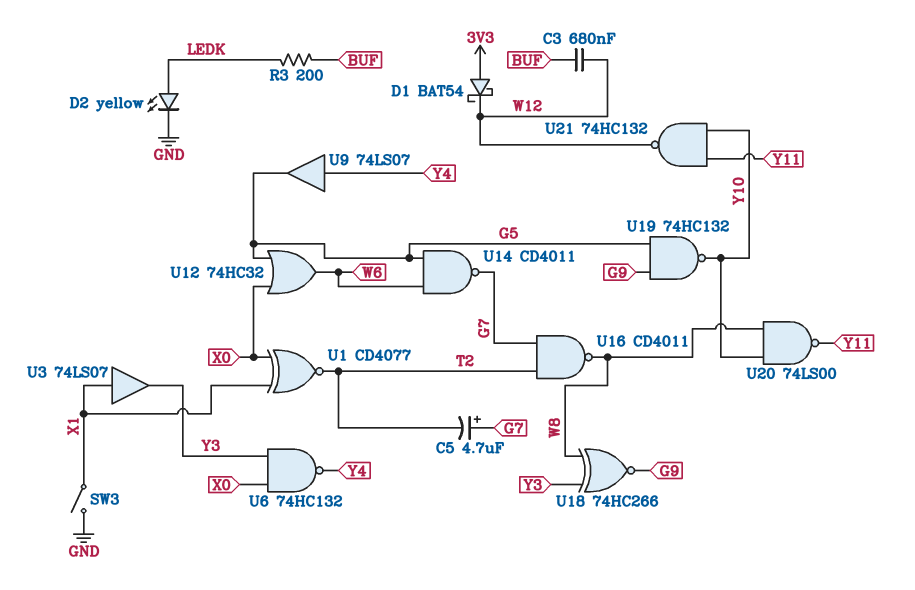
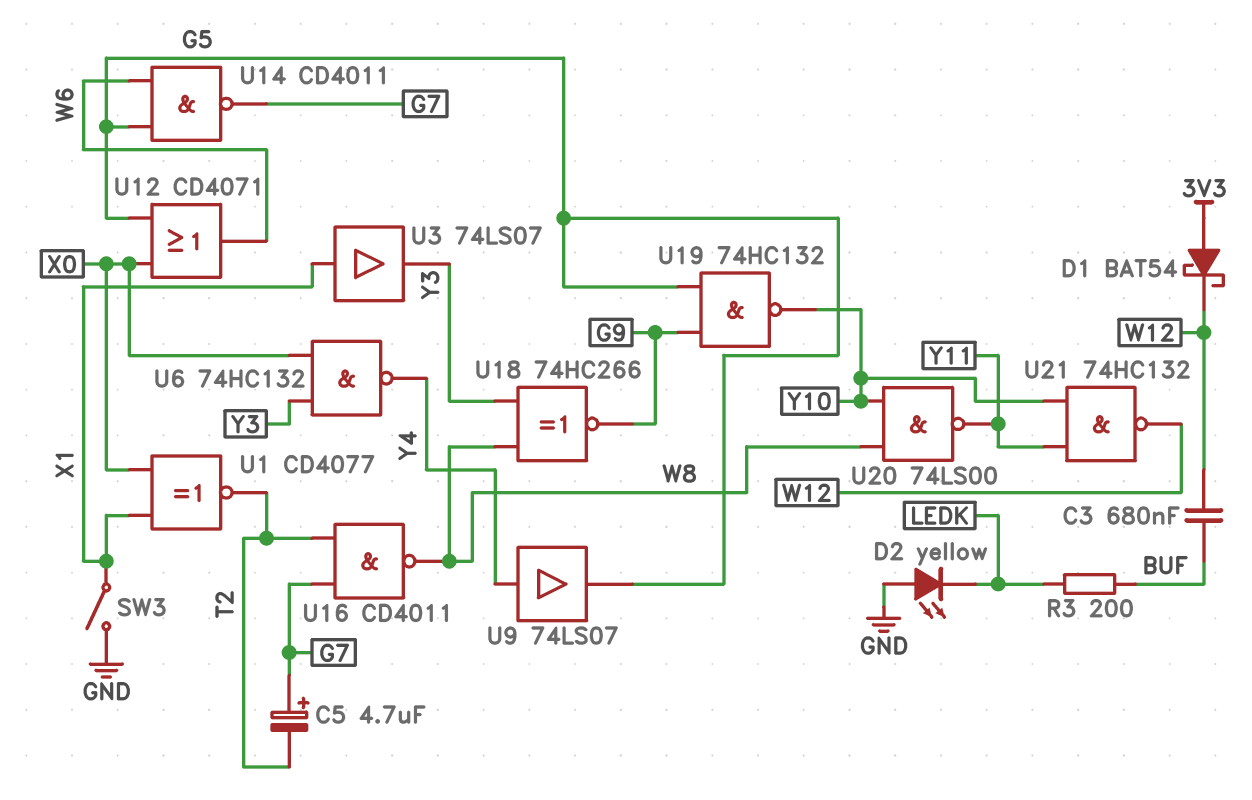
D2: LED yellow (A LEDK, K GND) -> LED yellow (A GND, K LEDK)
U12: OR 74HC32 (in G5, in X0, out W6) -> OR CD4071 (in G5, in X0, out W6)

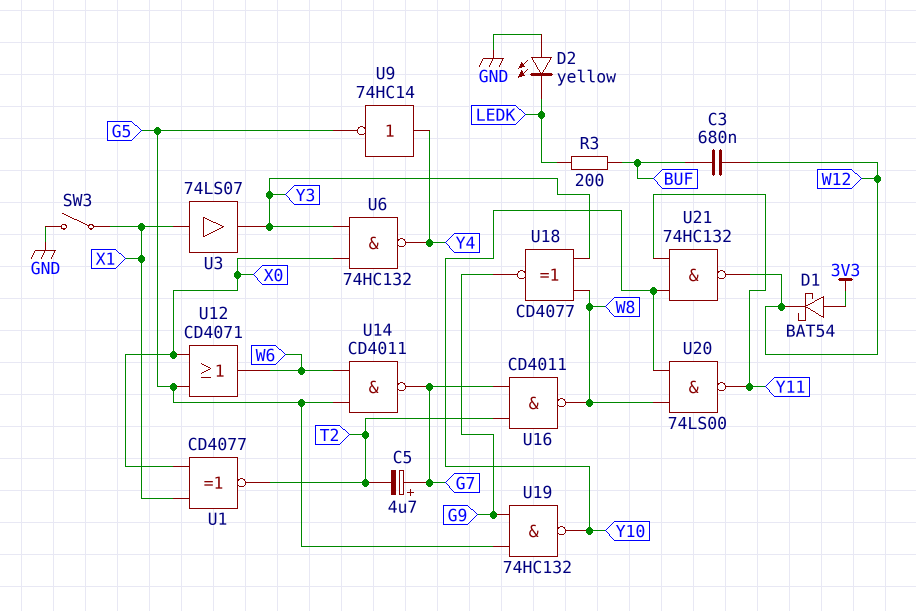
U9: buffer 74LS07 (in Y4, out G5) -> NOT 74HC14 (in Y4, out G5)
U18: XNOR 74HC266 (in W8, in Y3, out G9) -> XNOR CD4077 (in W8, in Y3, out G9)

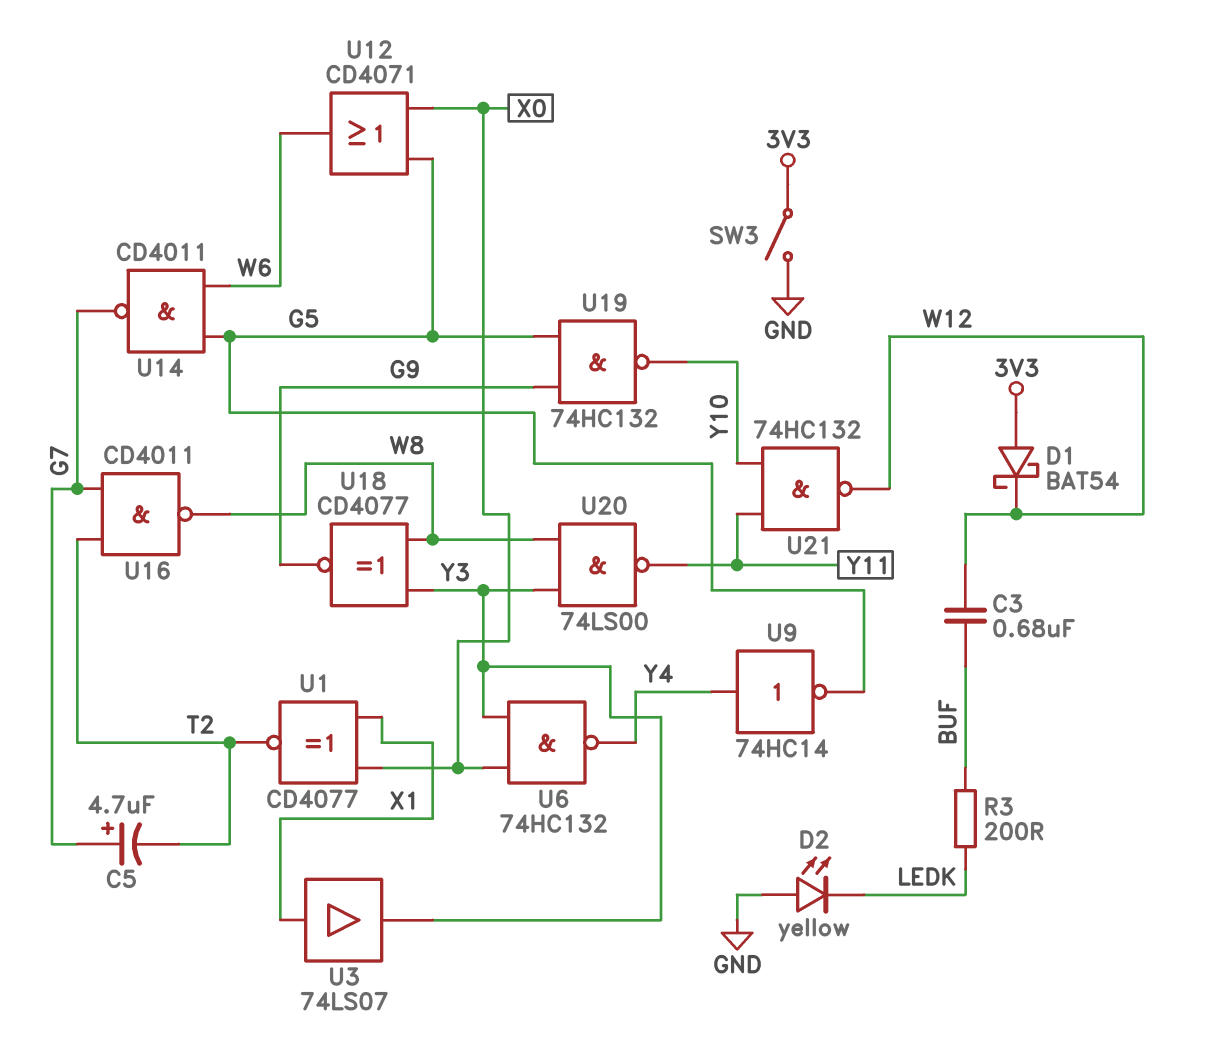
SW3: switch (GND, X1) -> switch (3V3, GND)
U20: NAND 74LS00 (in W8, in Y10, out Y11) -> NAND 74LS00 (in W8, in Y3, out Y11)

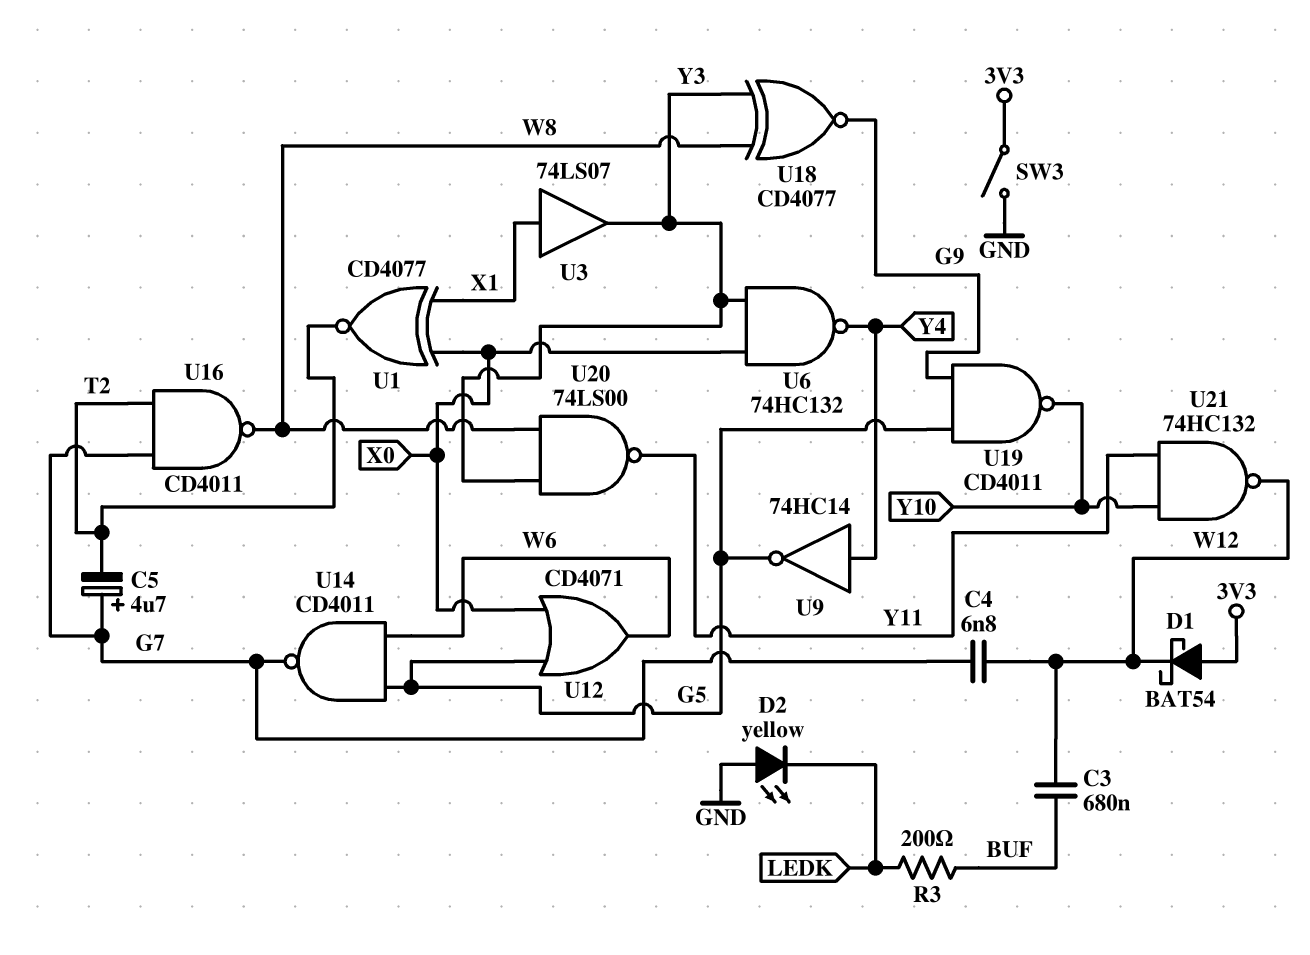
C4: none -> 6.8nF (G7, W12)
U19: NAND 74HC132 (in G5, in G9, out Y10) -> NAND CD4011 (in G5, in G9, out Y10)

